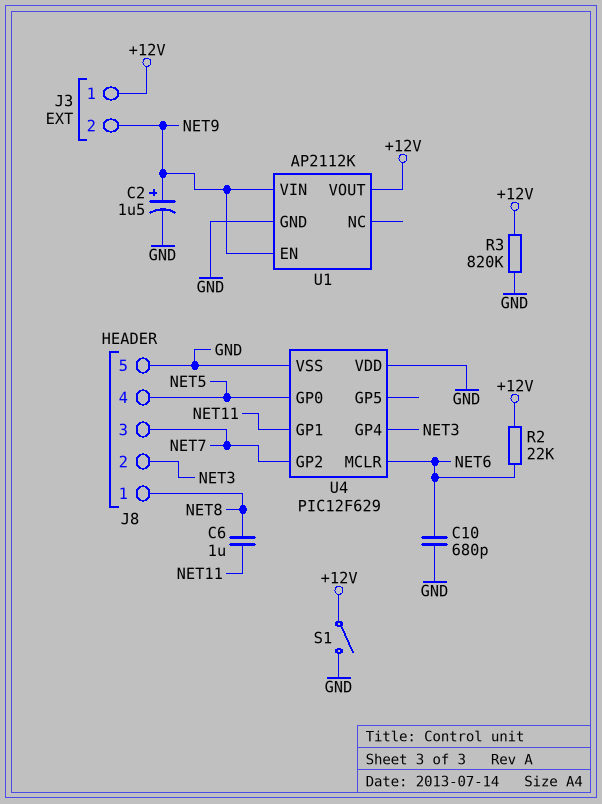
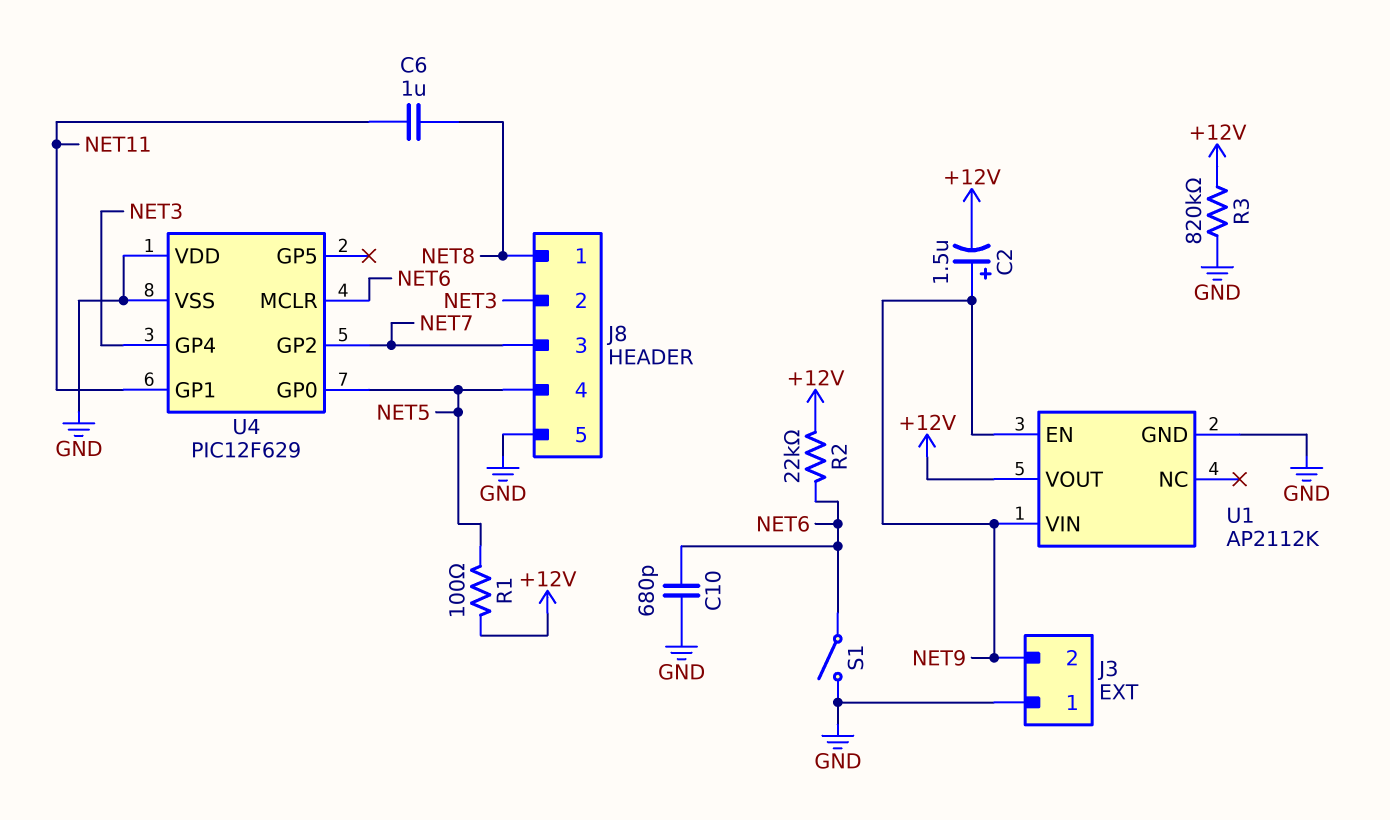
C2: 1.5uF (plus NET9, minus GND) -> 1.5uF (plus NET9, minus +12V)
J3 pin 1: +12V -> GND
R1: none -> 100 (+12V, NET5)
S1: switch (+12V, GND) -> switch (GND, NET6)

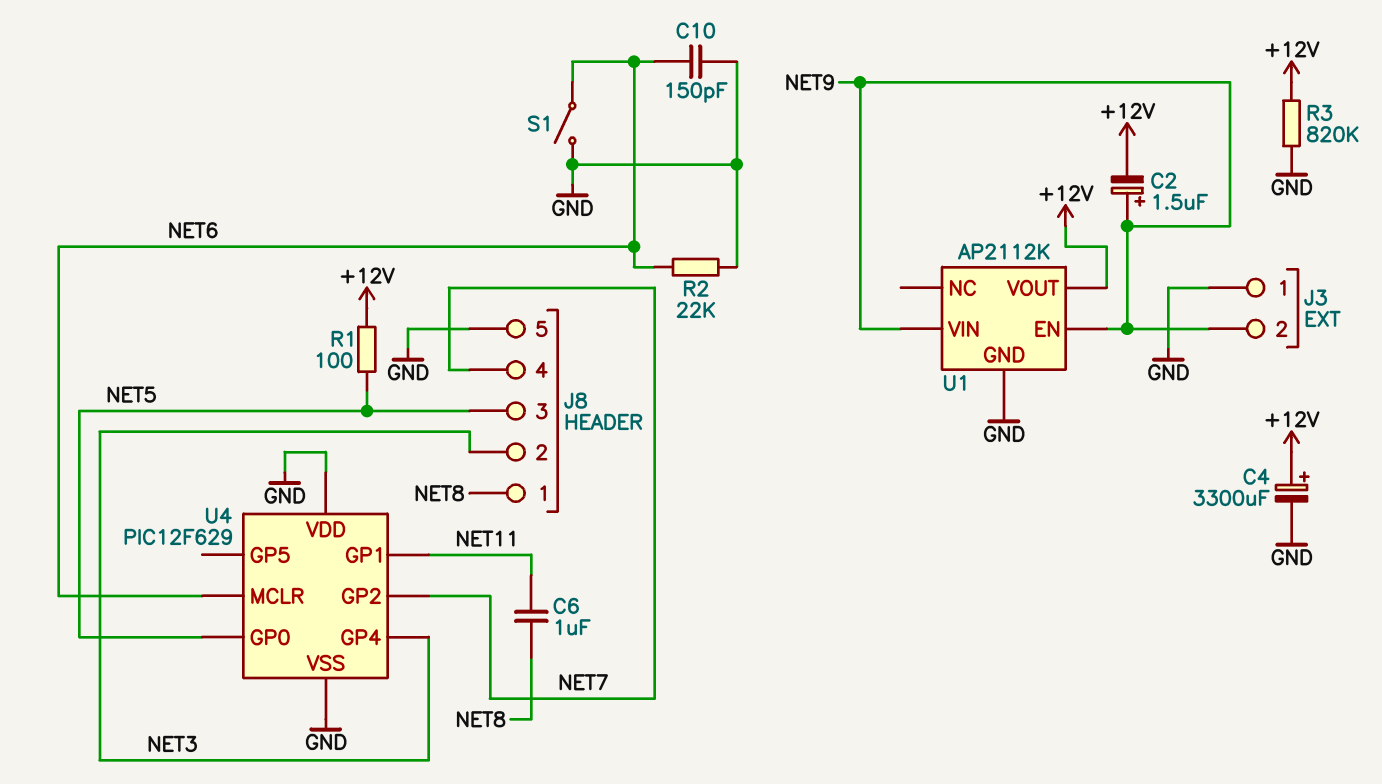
C4: none -> 3300uF (plus +12V, minus GND)
C10: 680pF (GND, NET6) -> 150pF (GND, NET6)
J8 pin 3: NET7 -> NET5
J8 pin 4: NET5 -> NET7
R2: 22k (+12V, NET6) -> 22k (GND, NET6)

